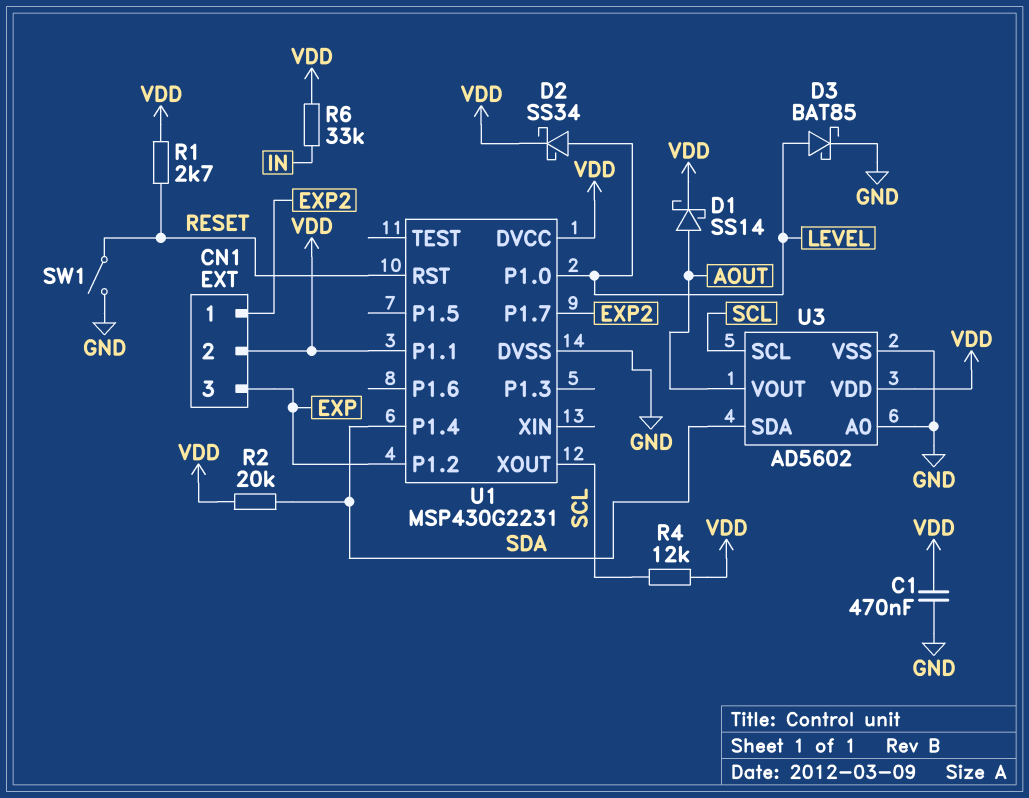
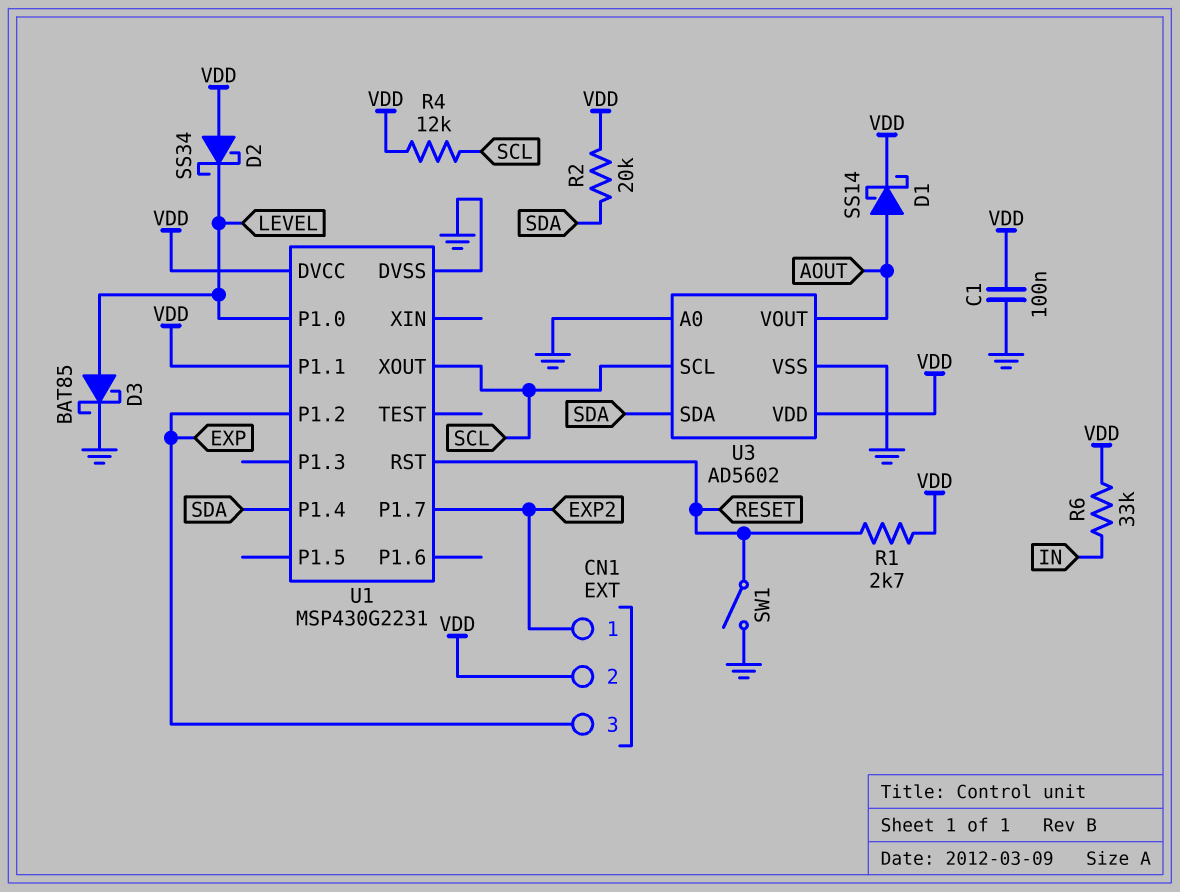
C1: 470nF (GND, VDD) -> 100nF (GND, VDD)
D2: schottky SS34 (A LEVEL, K VDD) -> schottky SS34 (A VDD, K LEVEL)

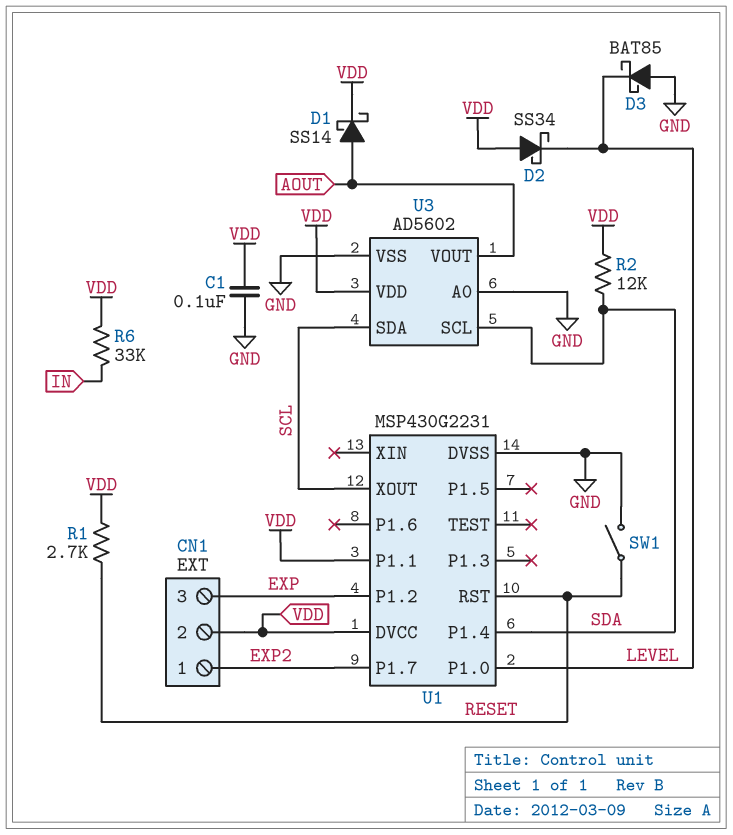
D3: schottky BAT85 (A LEVEL, K GND) -> schottky BAT85 (A GND, K LEVEL)
R2: 20k (SDA, VDD) -> 12k (SDA, VDD)
R4: 12k (SCL, VDD) -> none
U3 pin SCL: SCL -> SDA
U3 pin SDA: SDA -> SCL

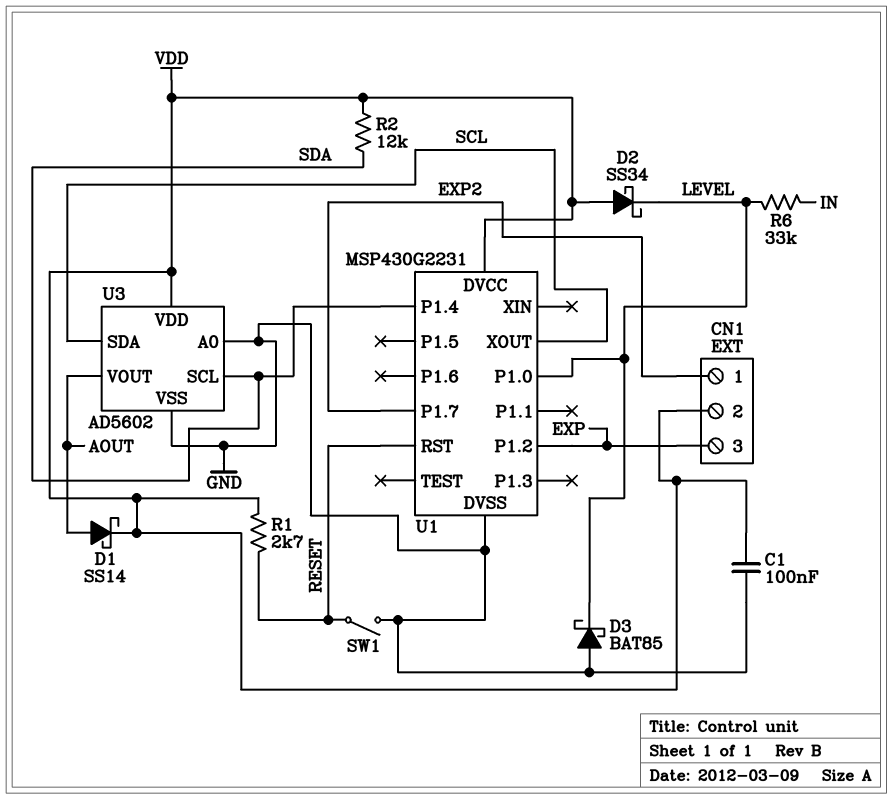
R6: 33k (IN, VDD) -> 33k (IN, LEVEL)
U1 pin P1.1: VDD -> none

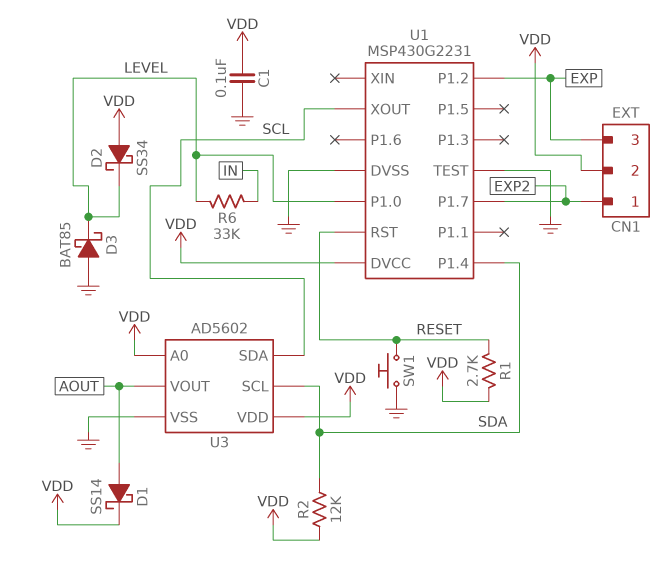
SW1: switch (GND, RESET) -> button (GND, RESET)
U1 pin TEST: none -> GND
U3 pin A0: GND -> VDD

